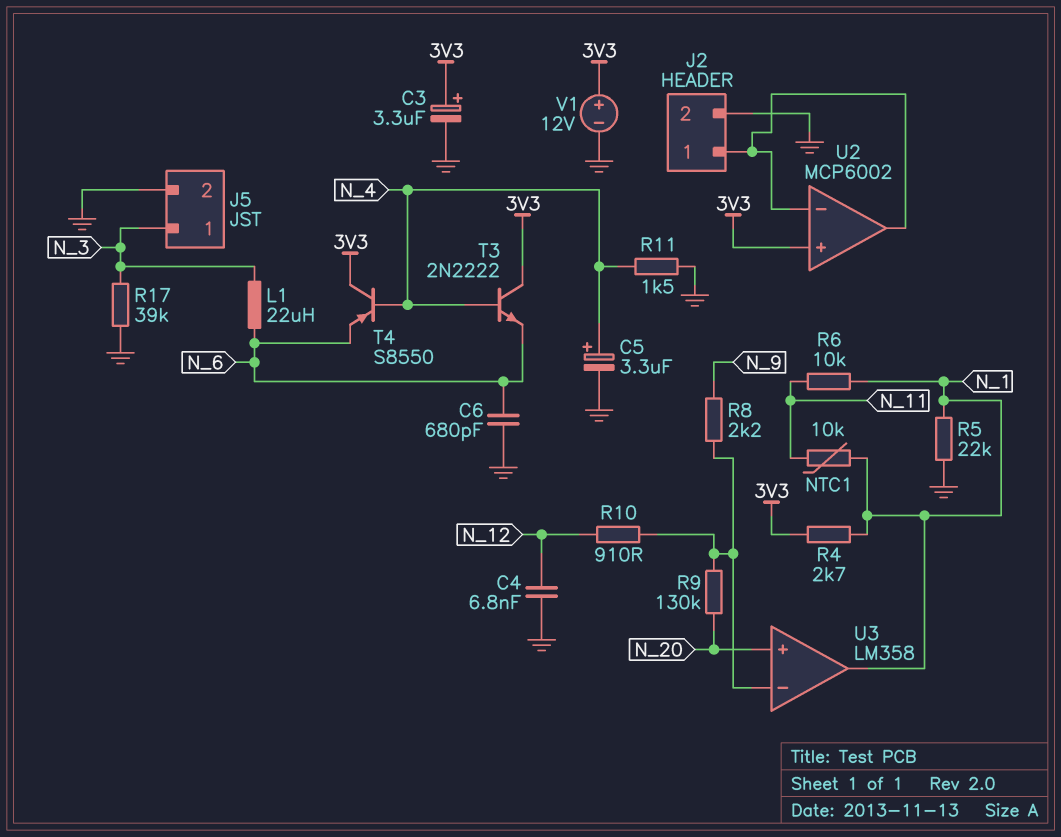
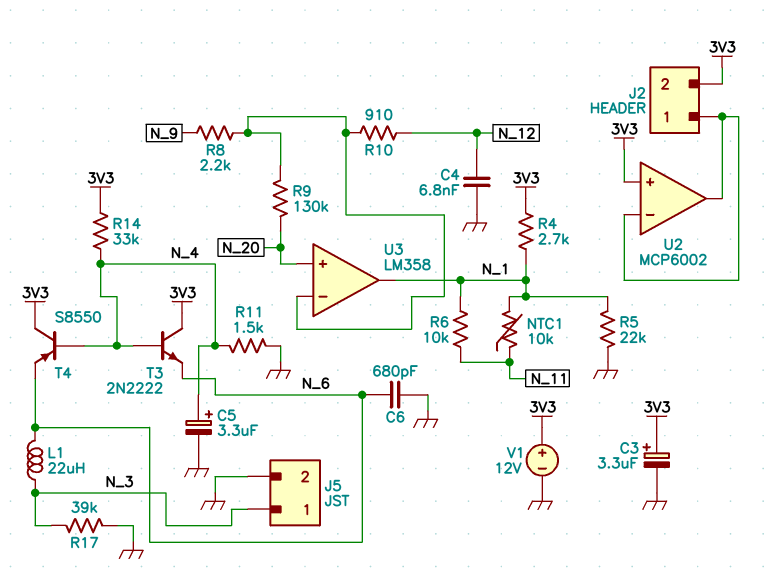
J2 pin 2: GND -> 3V3
R14: none -> 33k (3V3, N_4)

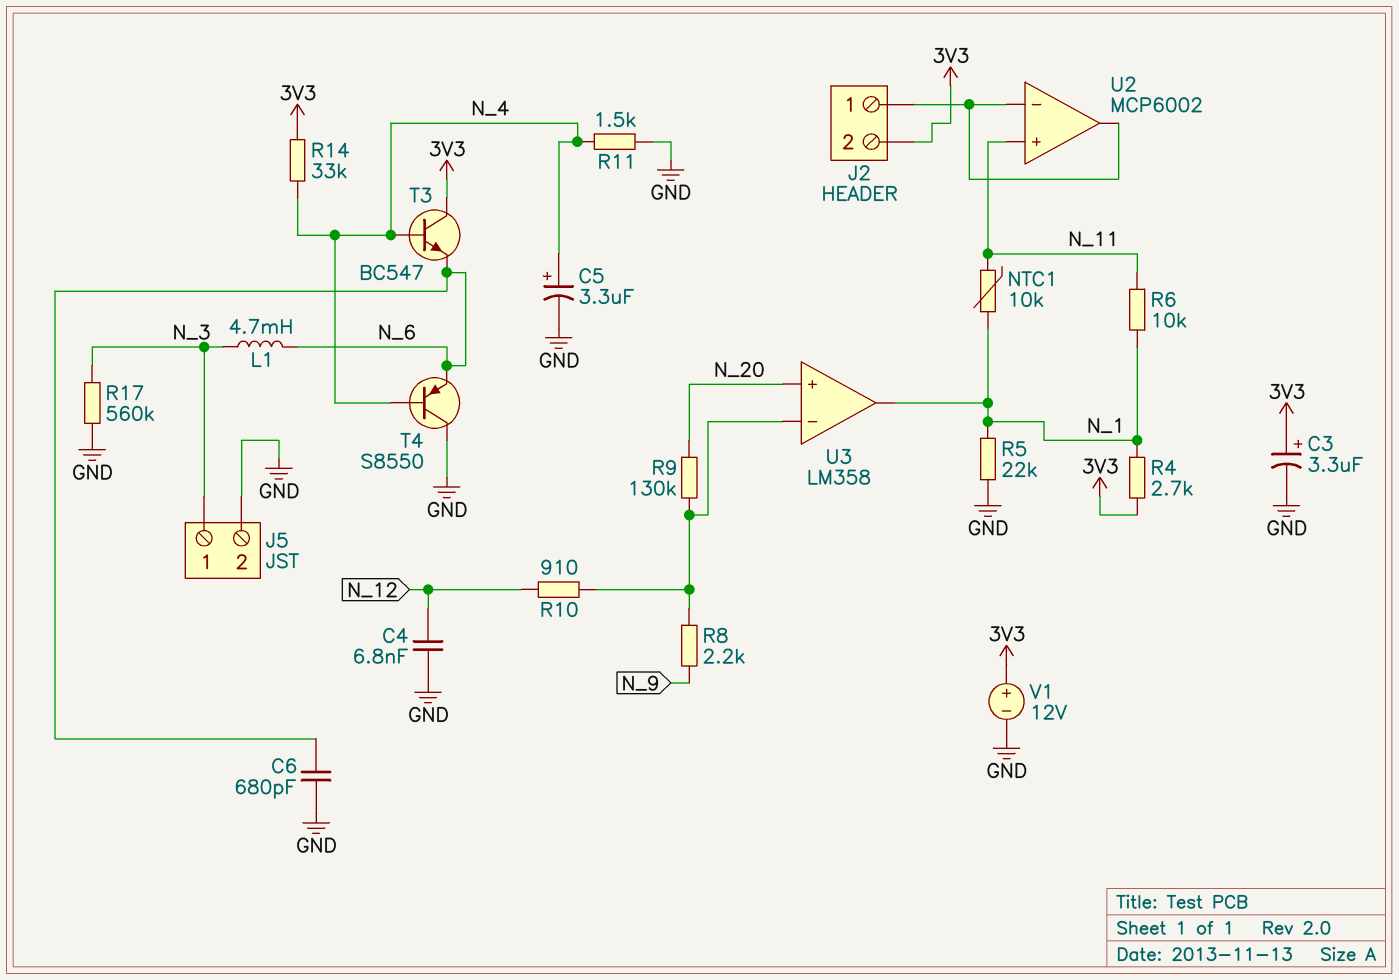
L1: 22uH (N_3, N_6) -> 4.7mH (N_3, N_6)
R17: 39k (GND, N_3) -> 560k (GND, N_3)
T3: NPN 2N2222 (B N_4, C 3V3, E N_6) -> NPN BC547 (B N_4, C 3V3, E N_6)
T4: PNP S8550 (B N_4, C 3V3, E N_6) -> PNP S8550 (B N_4, C GND, E N_6)
U2 pin in+: 3V3 -> N_11

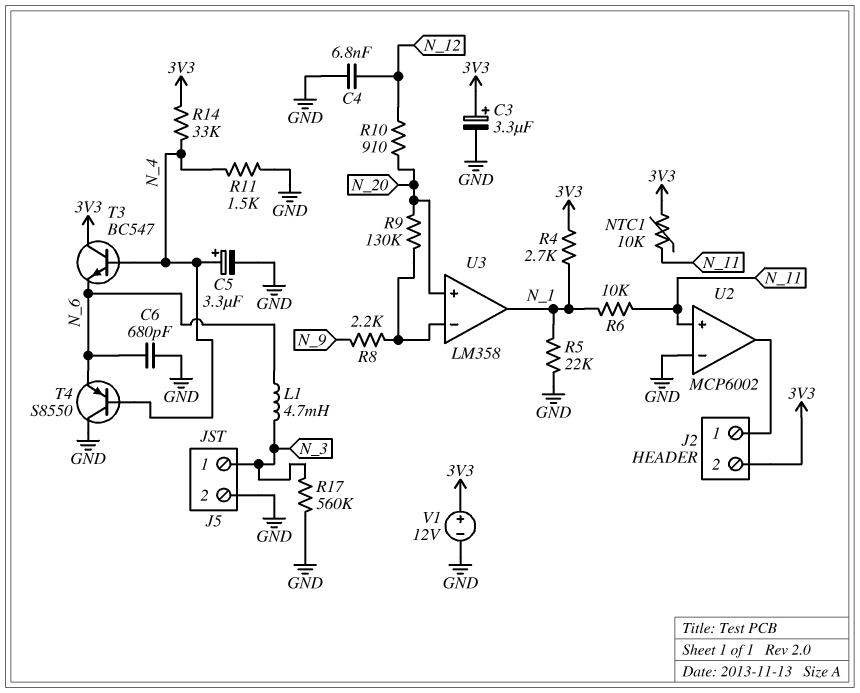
NTC1: 10k (N_1, N_11) -> 10k (3V3, N_11)
R10: 910 (N_12, U3/in-) -> 910 (N_12, N_20)
U2 pin in-: J2/1 -> GND

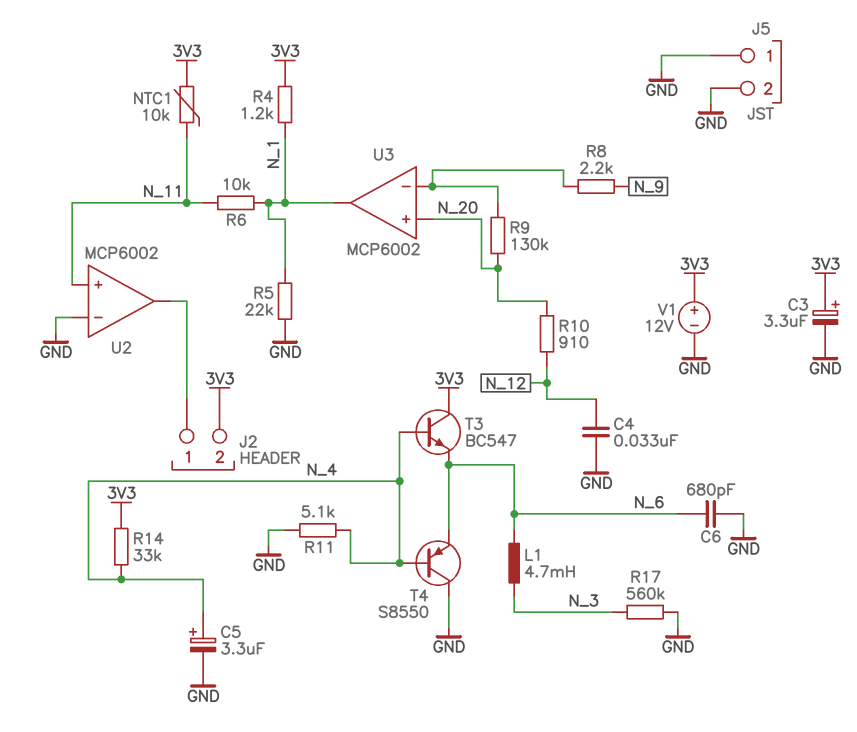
C4: 6.8nF (GND, N_12) -> 33nF (GND, N_12)
J5 pin 1: N_3 -> GND
R4: 2.7k (3V3, N_1) -> 1.2k (3V3, N_1)
R11: 1.5k (GND, N_4) -> 5.1k (GND, N_4)
U3: LM358 -> MCP6002

